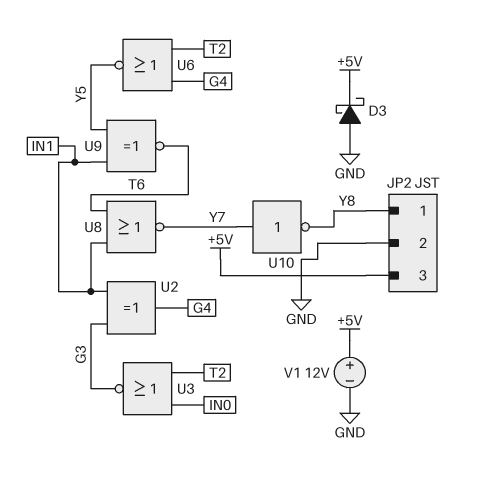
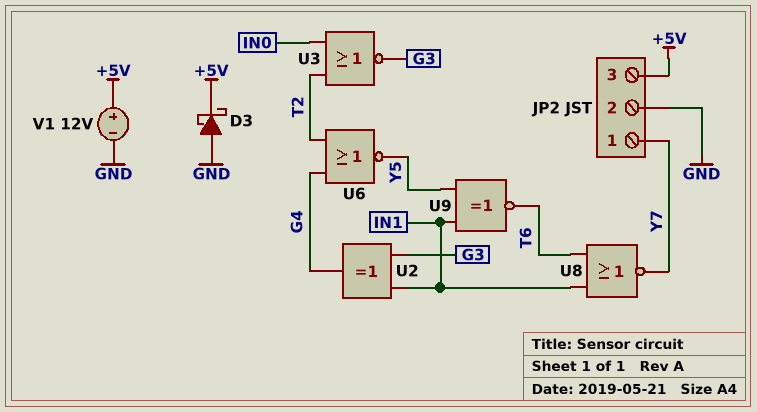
JP2 pin 1: Y8 -> Y7
U10: NOT (in Y7, out Y8) -> none

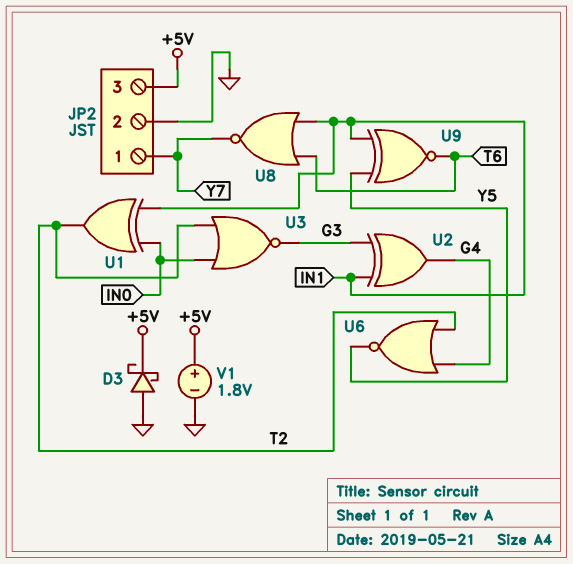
U1: none -> XOR (in IN0, in IN1, out T2)
V1: 12V (plus +5V, minus GND) -> 1.8V (plus +5V, minus GND)

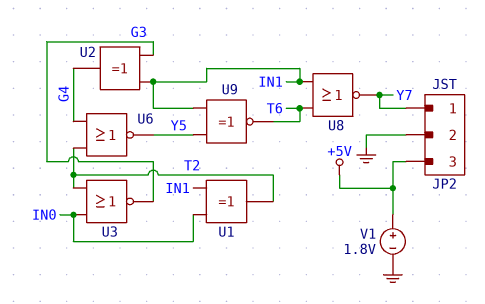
D3: schottky (A GND, K +5V) -> none

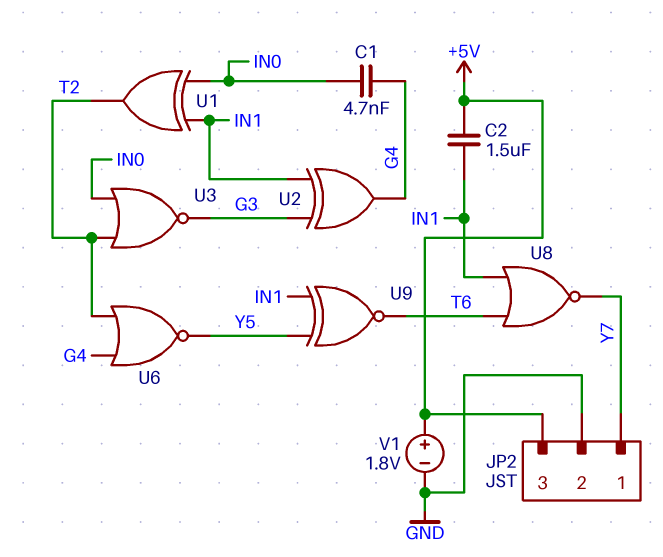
C1: none -> 4.7nF (G4, IN0)
C2: none -> 1.5uF (+5V, IN1)

